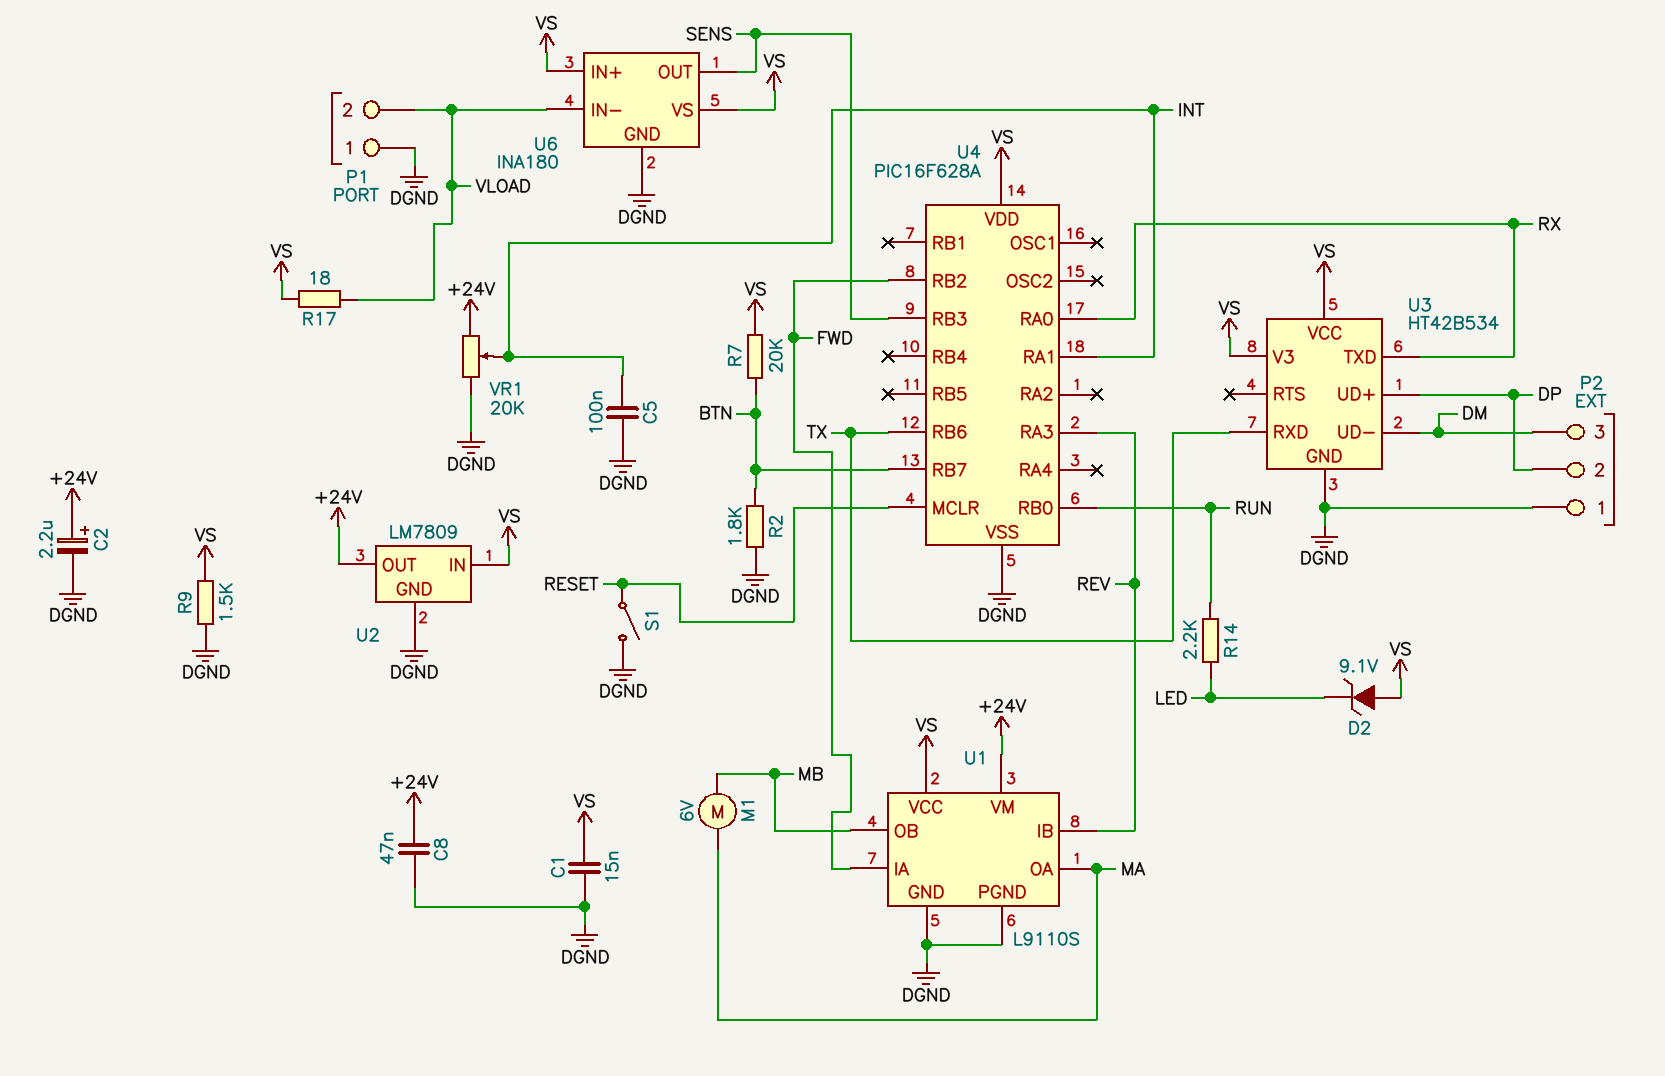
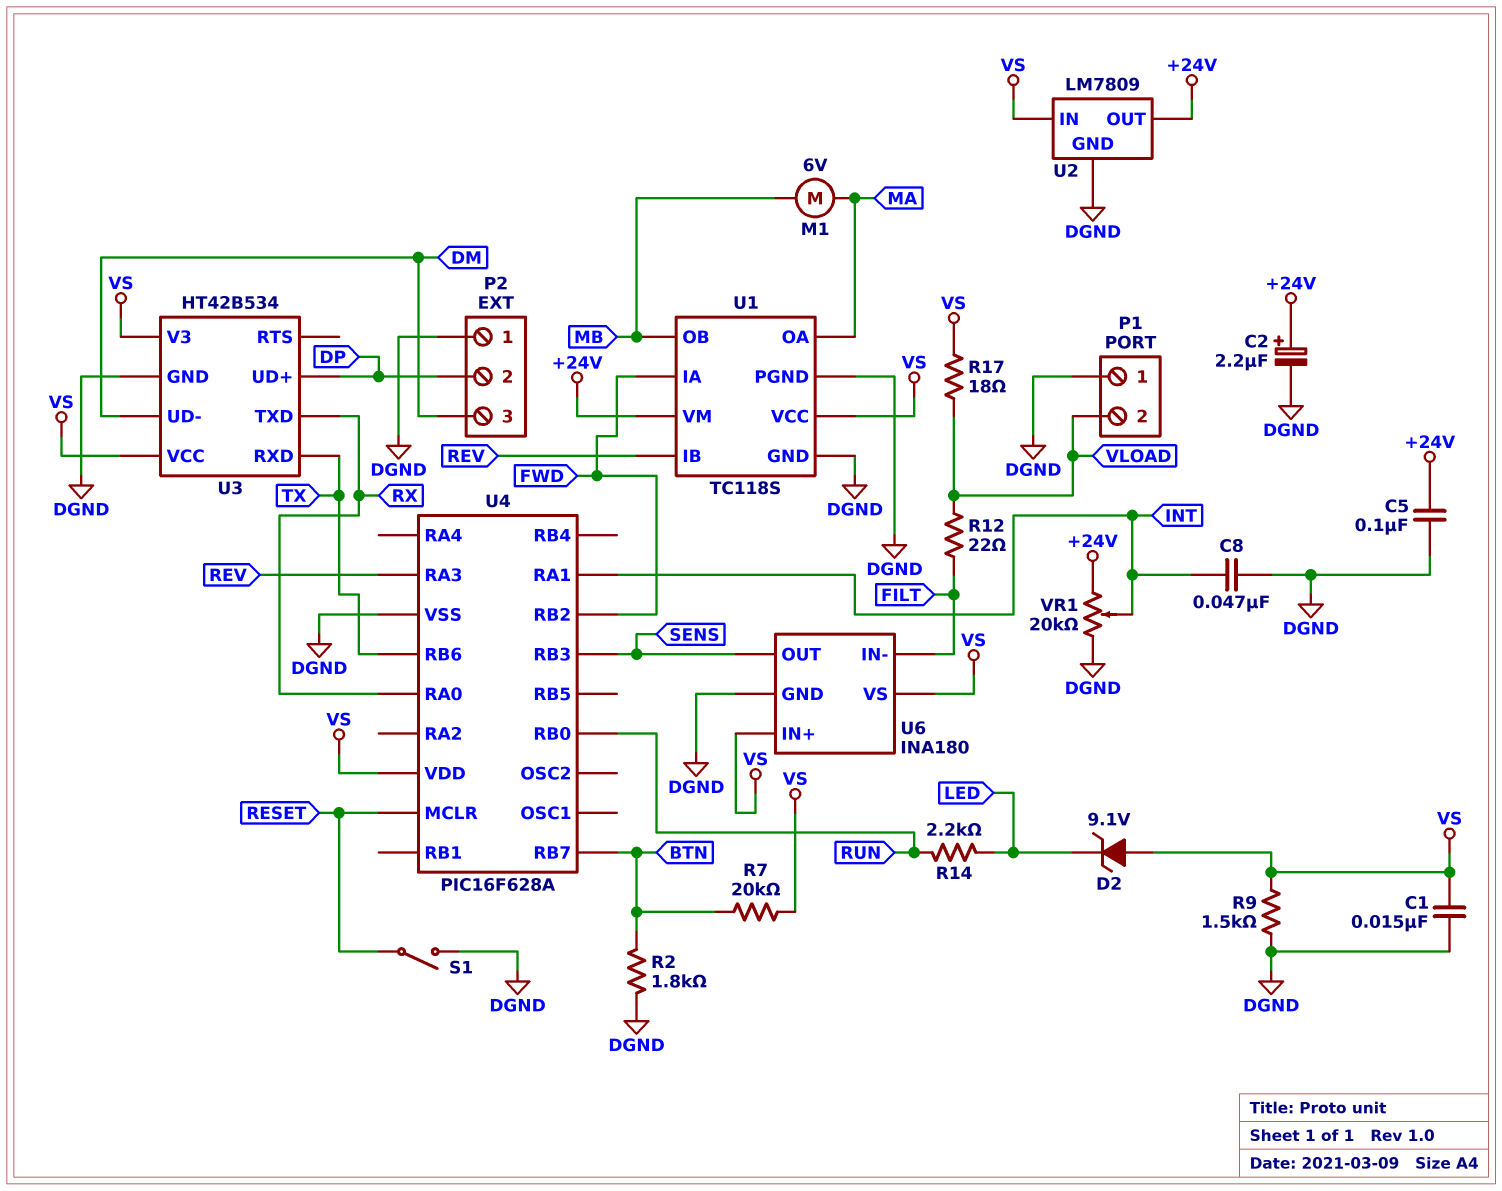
C5: 100nF (DGND, INT) -> 100nF (+24V, DGND)
C8: 47nF (+24V, DGND) -> 47nF (DGND, INT)
R12: none -> 22 (FILT, VLOAD)
U1: L9110S -> TC118S
U6 pin IN-: VLOAD -> FILT

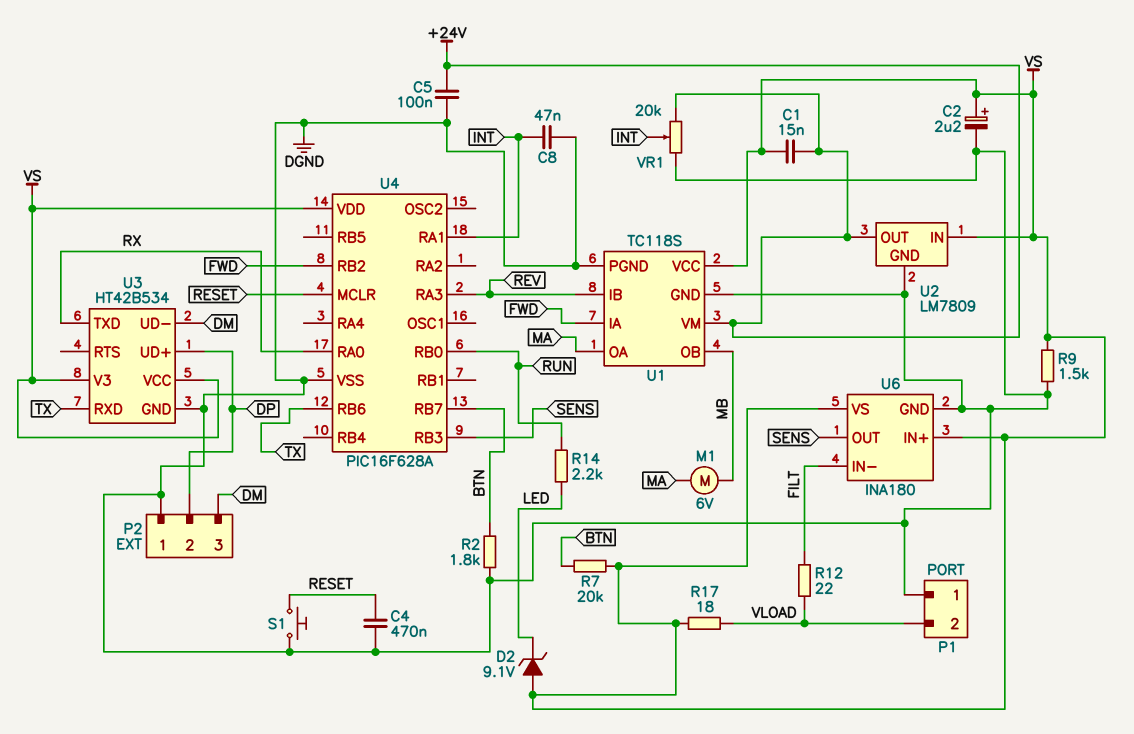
C1: 15nF (DGND, VS) -> 15nF (+24V, VS)
C2: 2.2uF (plus +24V, minus DGND) -> 2.2uF (plus VS, minus DGND)
C4: none -> 470nF (DGND, RESET)
S1: switch (DGND, RESET) -> button (DGND, RESET)

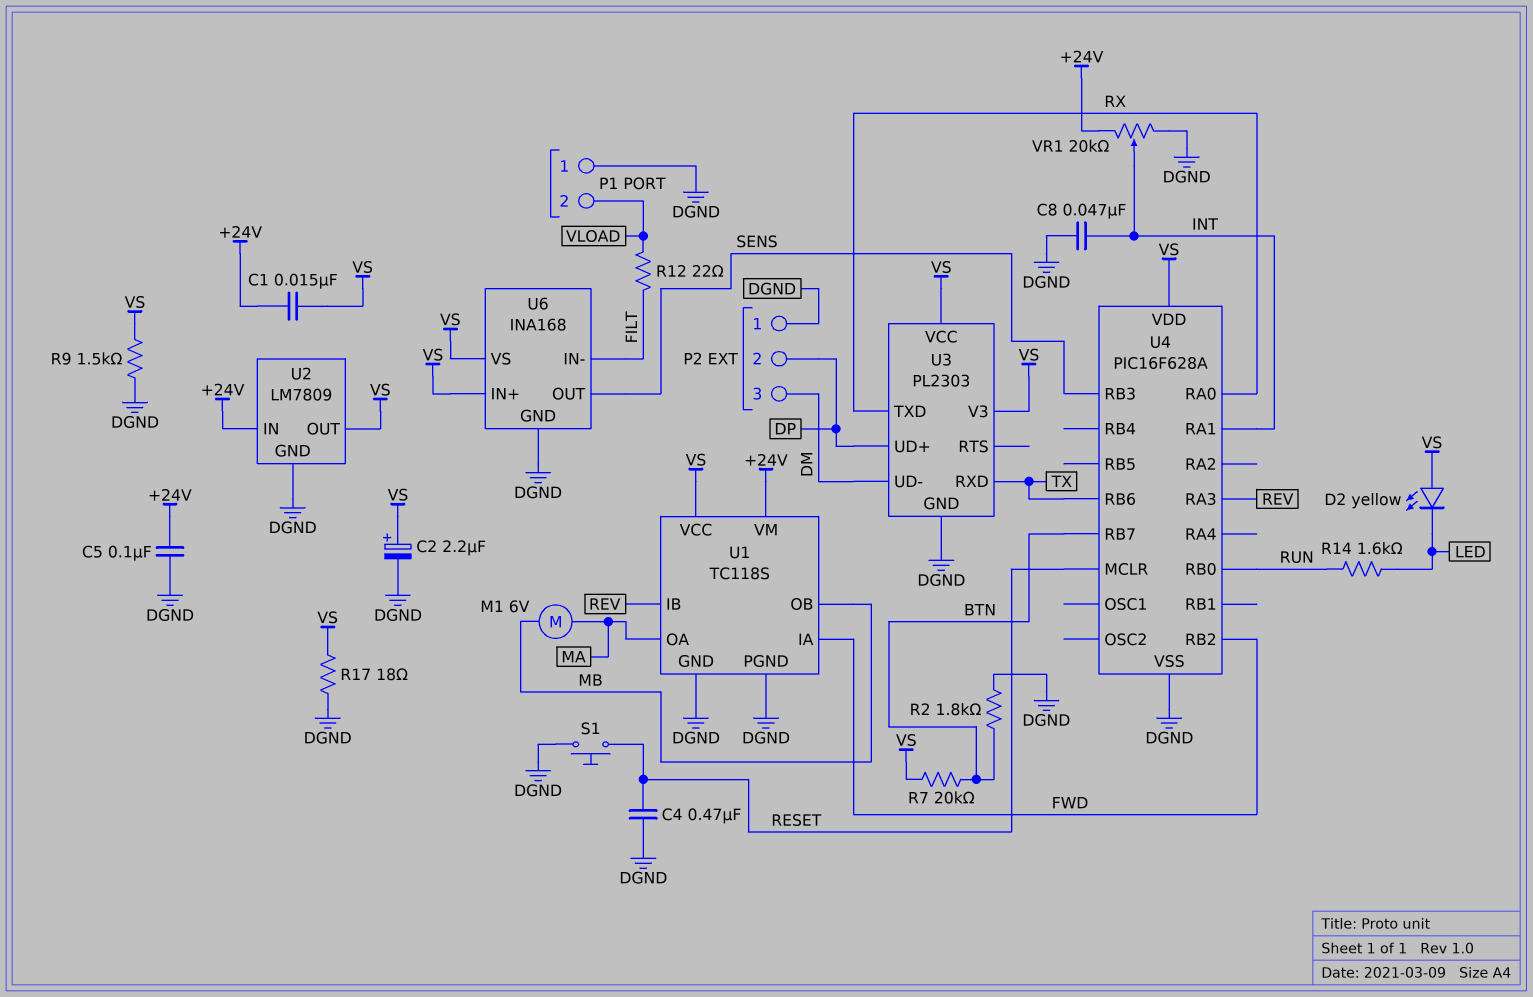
D2: zener 9.1V (A VS, K LED) -> LED yellow (A VS, K LED)
R14: 2.2k (LED, RUN) -> 1.6k (LED, RUN)
R17: 18 (VLOAD, VS) -> 18 (DGND, VS)
U2 pin IN: VS -> +24V
U2 pin OUT: +24V -> VS
U3: HT42B534 -> PL2303
U6: INA180 -> INA168

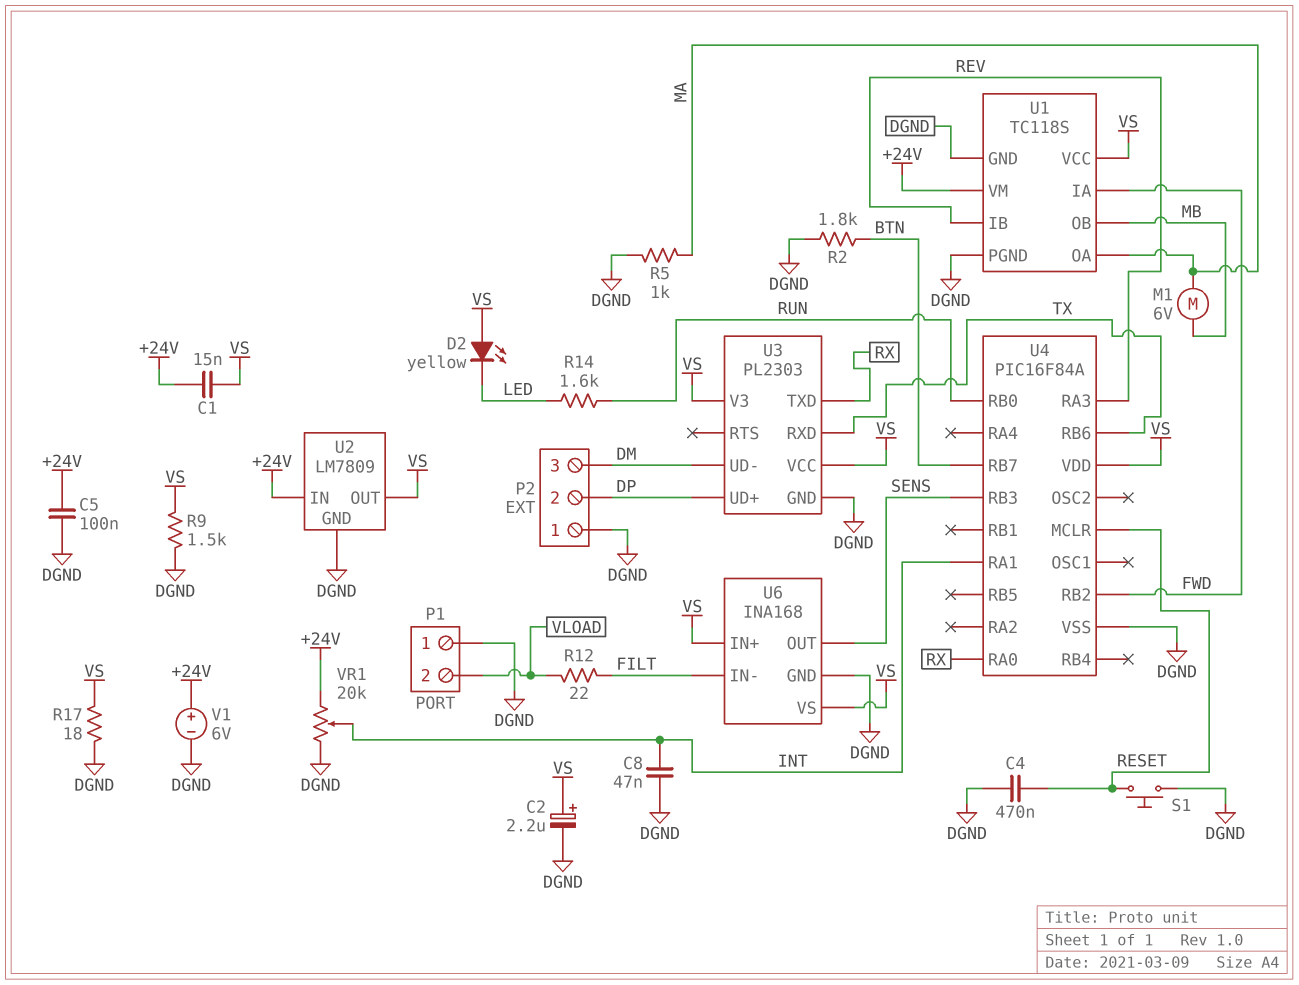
R5: none -> 1k (DGND, MA)
R7: 20k (BTN, VS) -> none
U4: PIC16F628A -> PIC16F84A
V1: none -> 6V (plus +24V, minus DGND)

